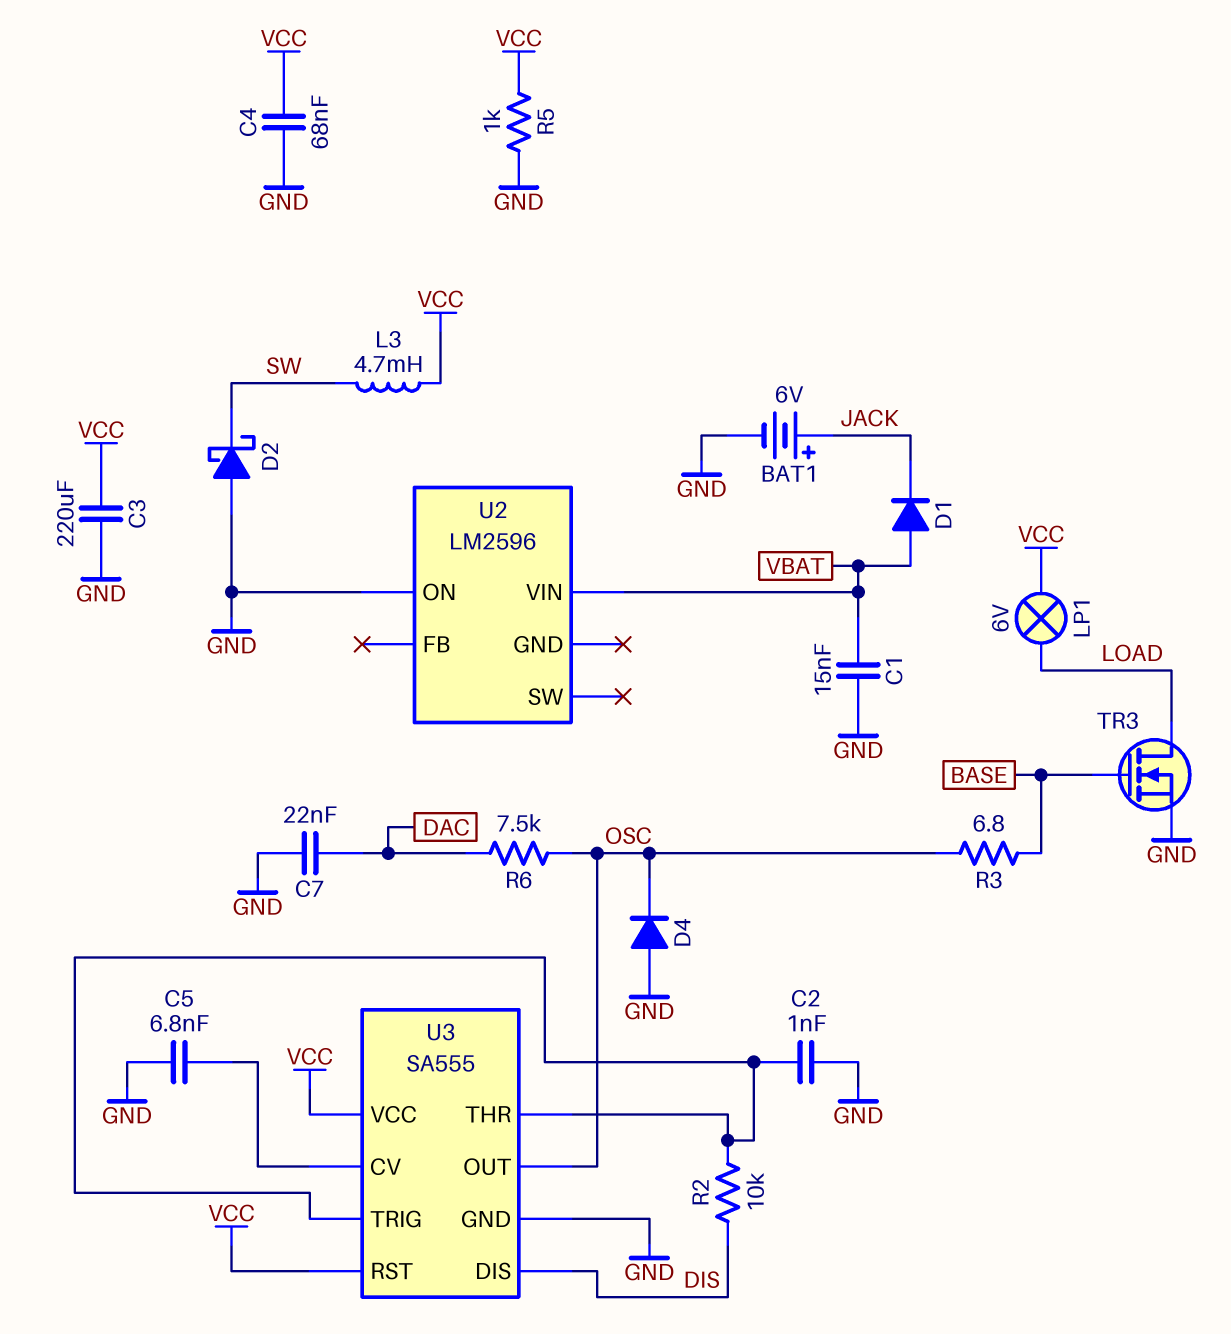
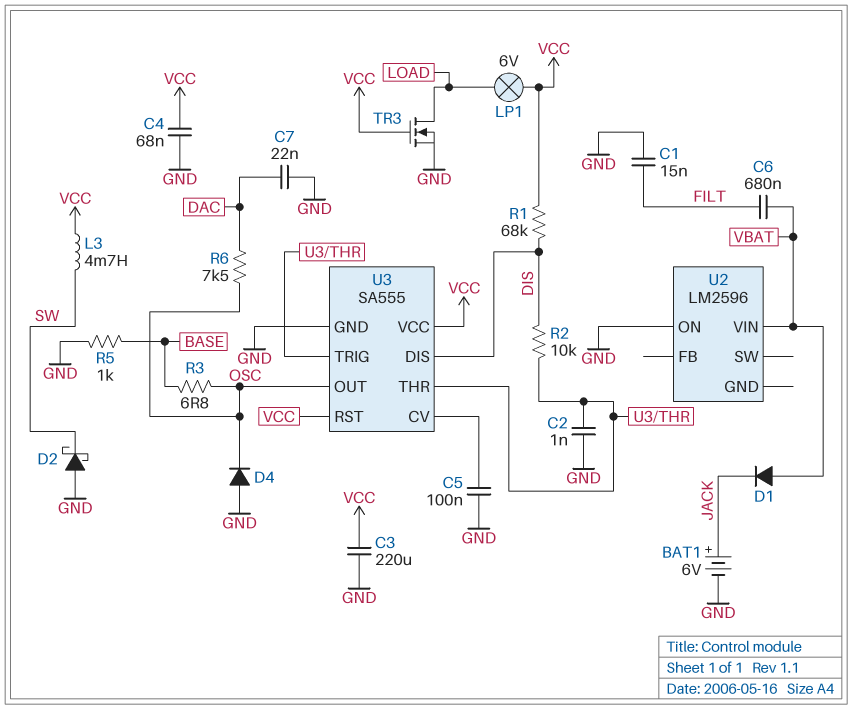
C1: 15nF (GND, VBAT) -> 15nF (FILT, GND)
C5: 6.8nF (GND, U3/CV) -> 100nF (GND, U3/CV)
C6: none -> 680nF (FILT, VBAT)
R1: none -> 68k (DIS, VCC)
R5: 1k (GND, VCC) -> 1k (BASE, GND)
TR3: NMOS (G BASE, D LOAD, S GND) -> NMOS (G VCC, D LOAD, S GND)

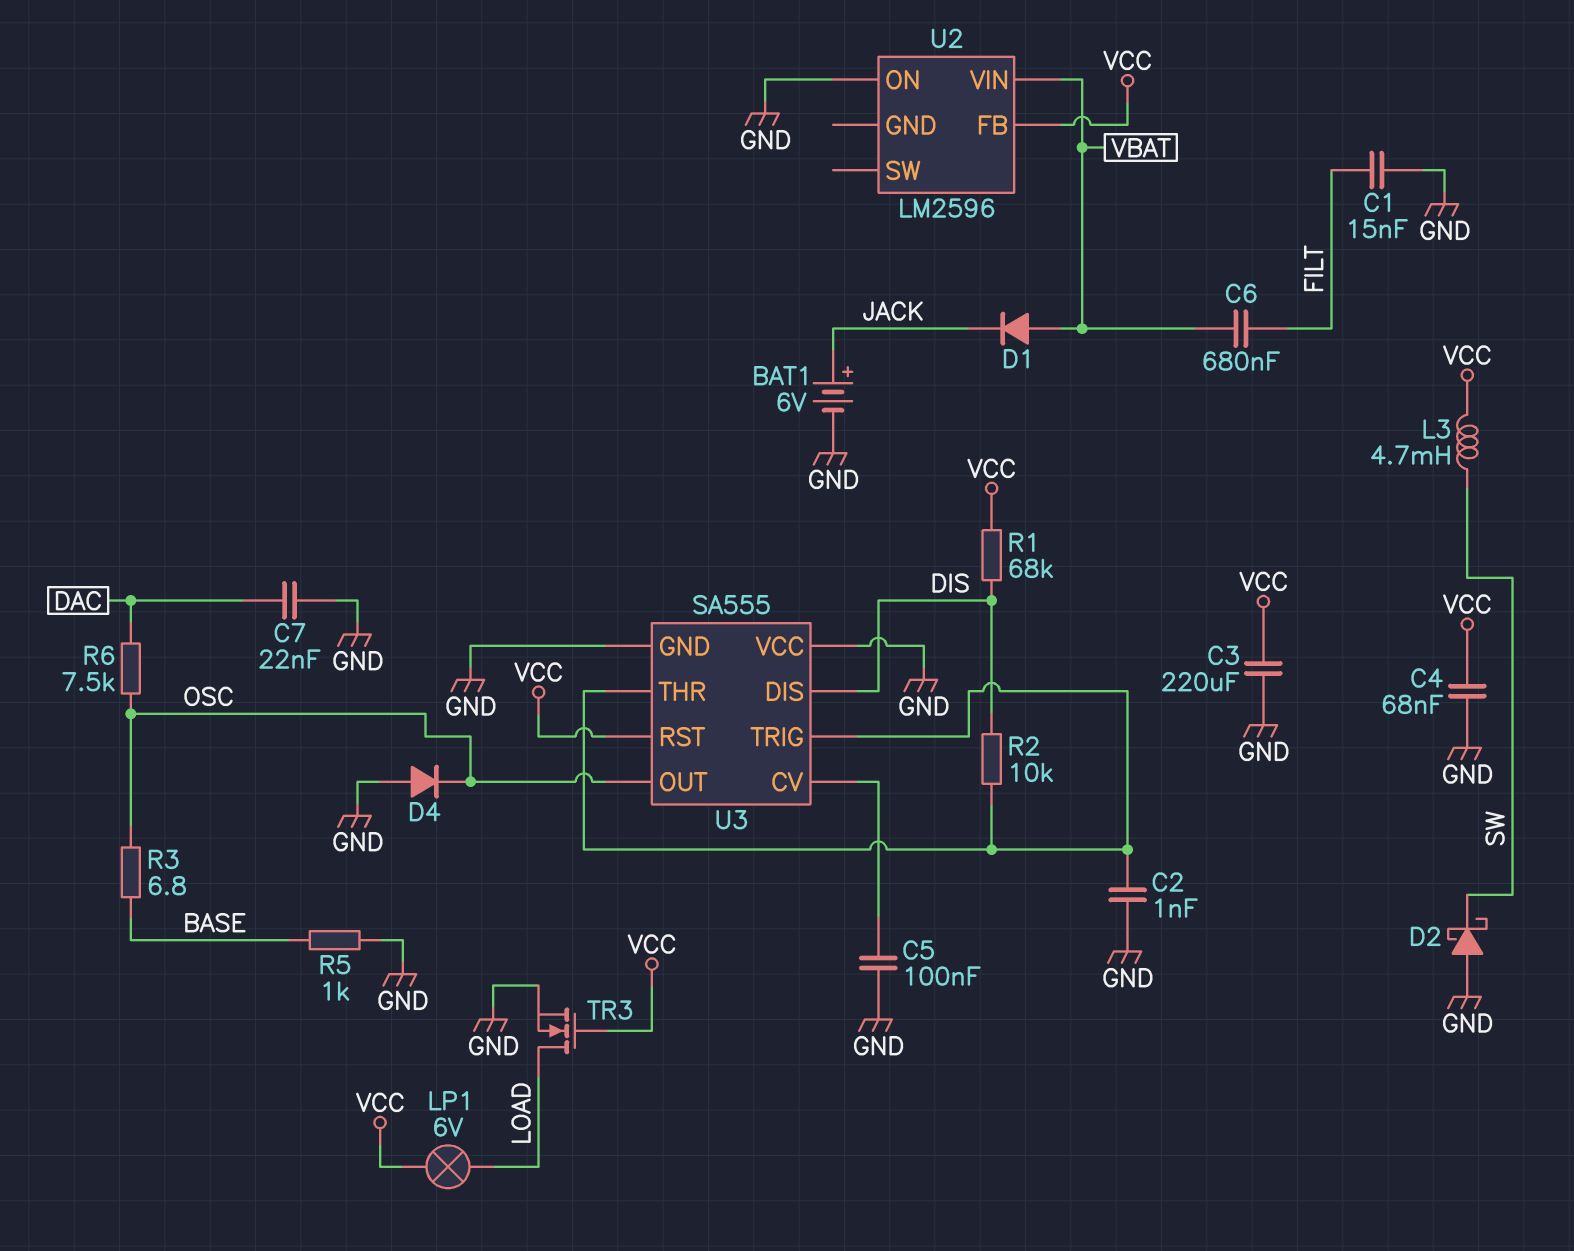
U2 pin FB: none -> VCC
U3 pin VCC: VCC -> GND

